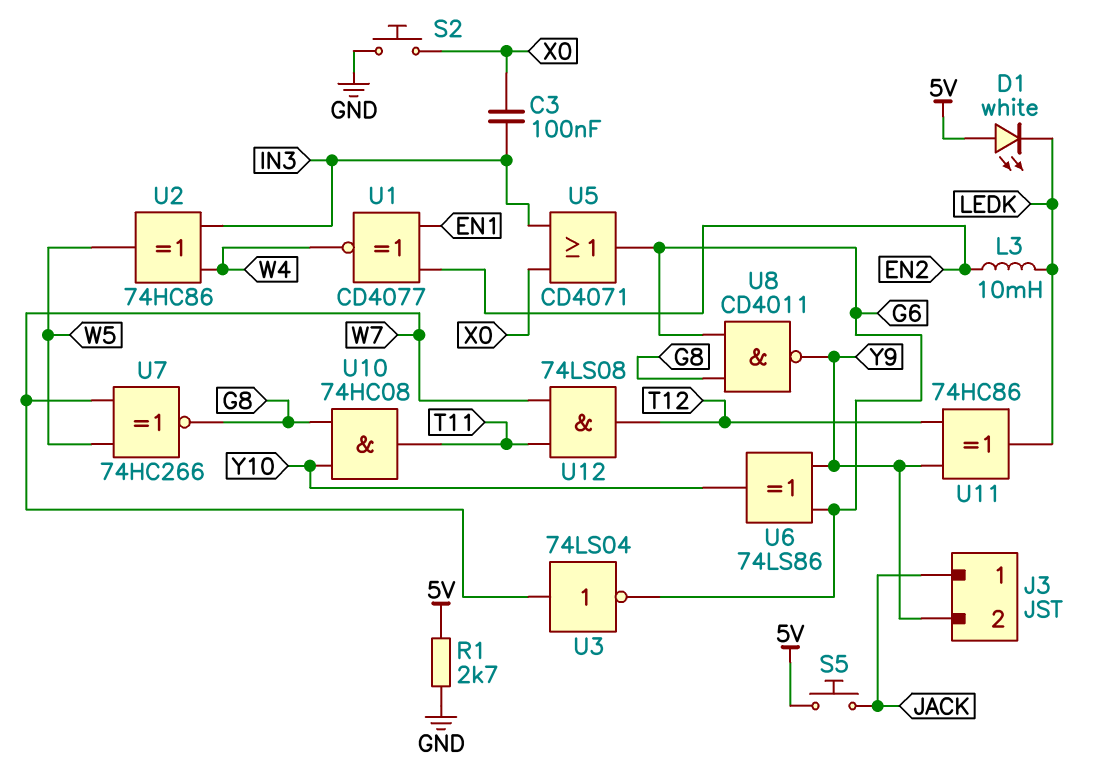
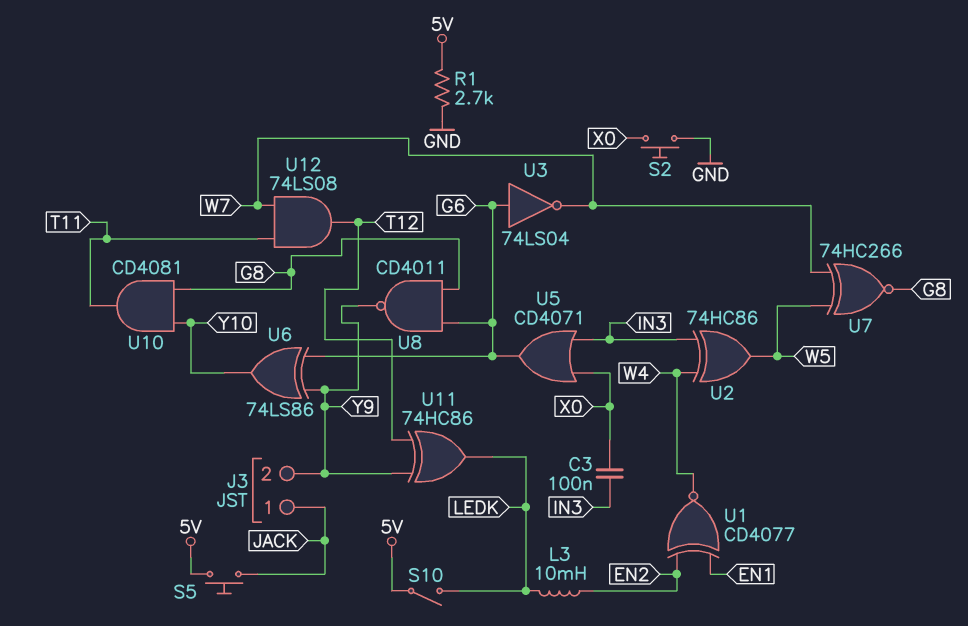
D1: LED white (A 5V, K LEDK) -> none
S10: none -> switch (5V, LEDK)
U3: NOT 74LS04 (in W7, out G6) -> NOT 74LS04 (in G6, out W7)
U10: AND 74HC08 (in G8, in Y10, out T11) -> AND CD4081 (in G8, in Y10, out T11)

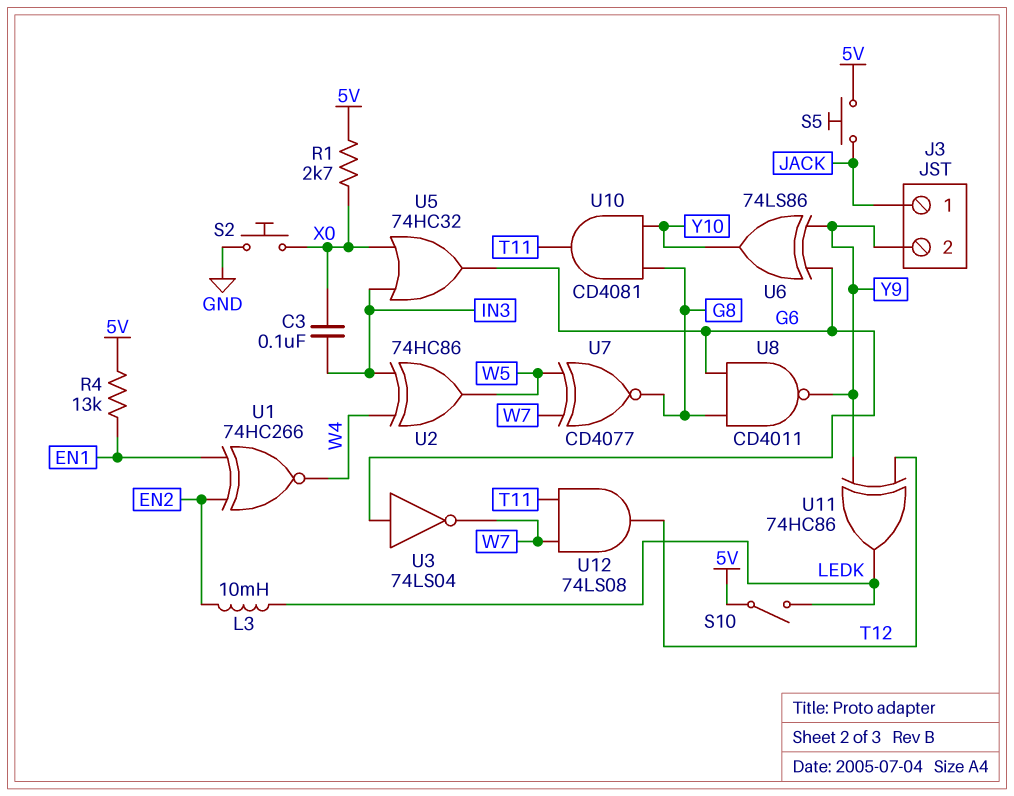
R1: 2.7k (5V, GND) -> 2.7k (5V, X0)
R4: none -> 13k (5V, EN1)
U1: XNOR CD4077 (in EN1, in EN2, out W4) -> XNOR 74HC266 (in EN1, in EN2, out W4)
U5: OR CD4071 (in IN3, in X0, out G6) -> OR 74HC32 (in IN3, in X0, out G6)
U7: XNOR 74HC266 (in W5, in W7, out G8) -> XNOR CD4077 (in W5, in W7, out G8)

